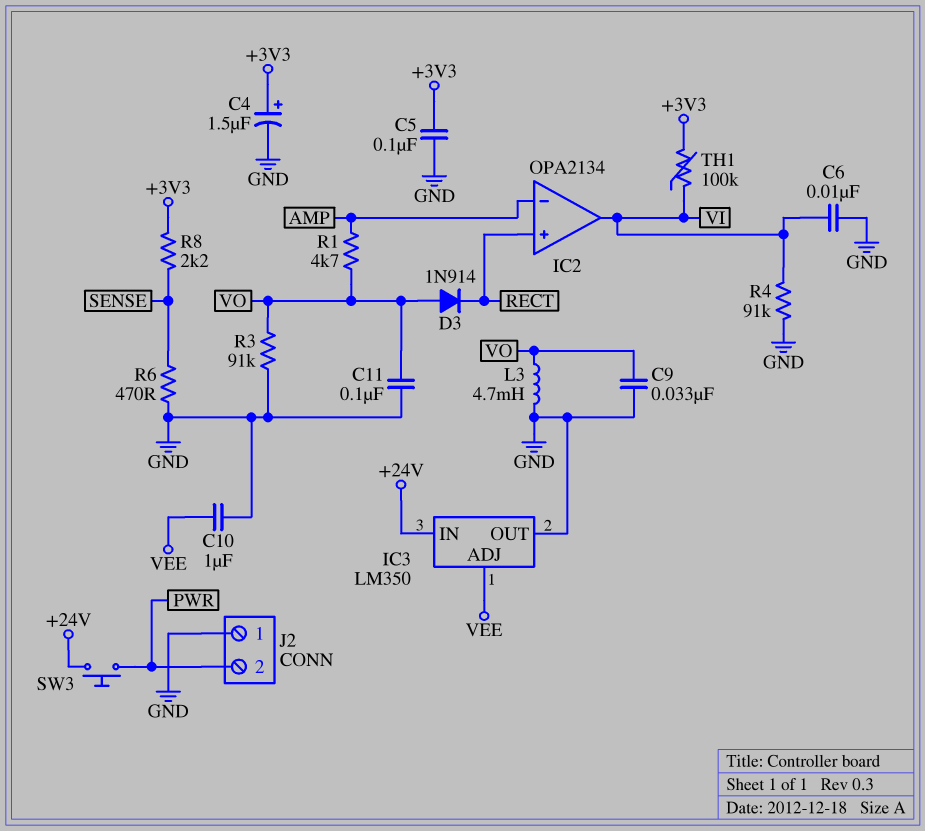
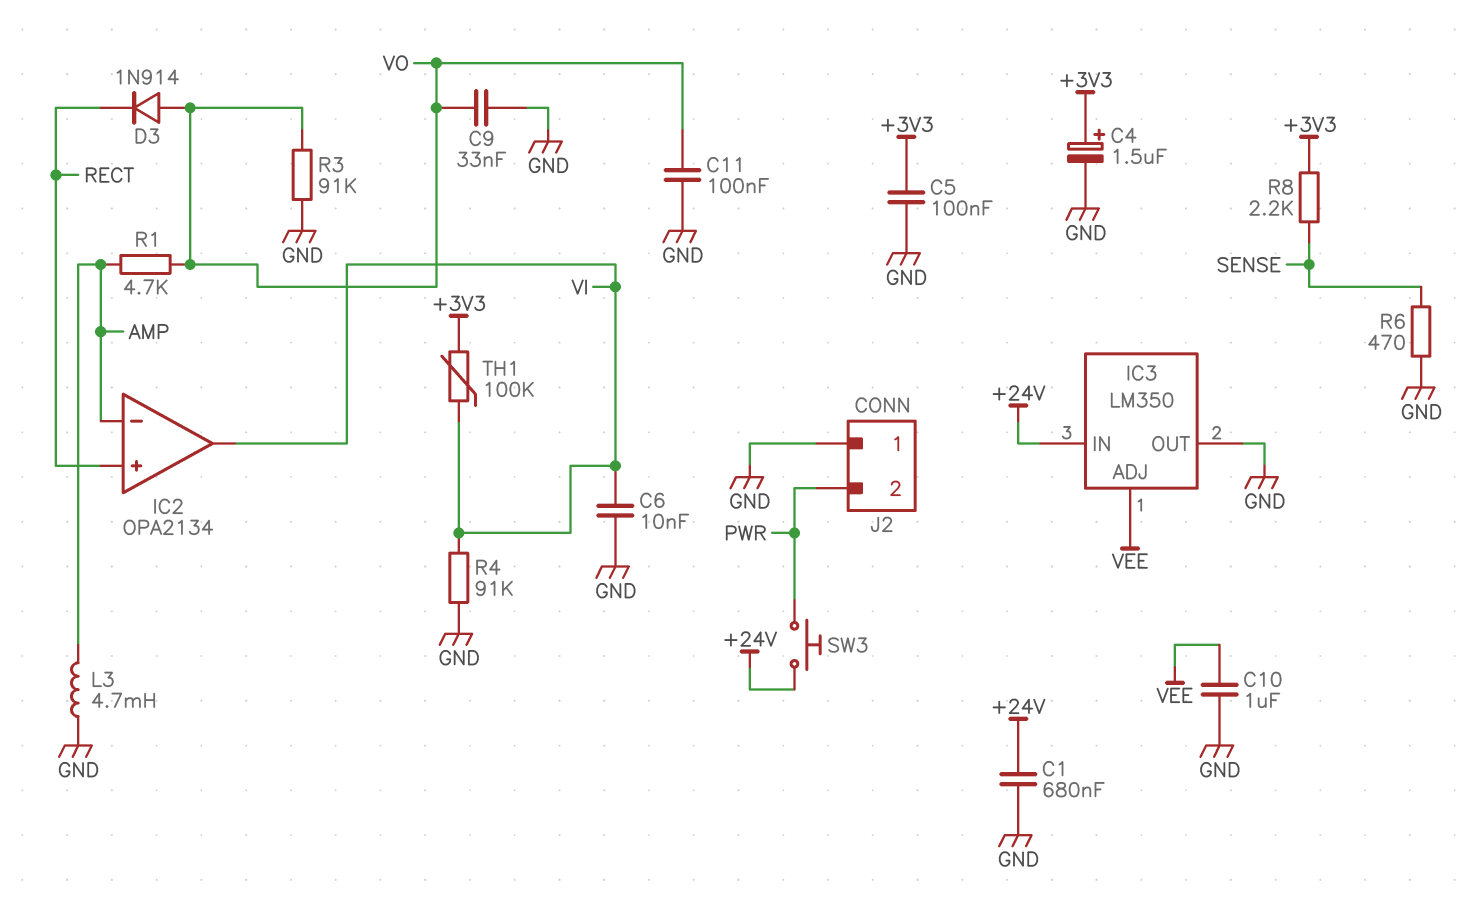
C1: none -> 680nF (+24V, GND)
L3: 4.7mH (GND, VO) -> 4.7mH (AMP, GND)

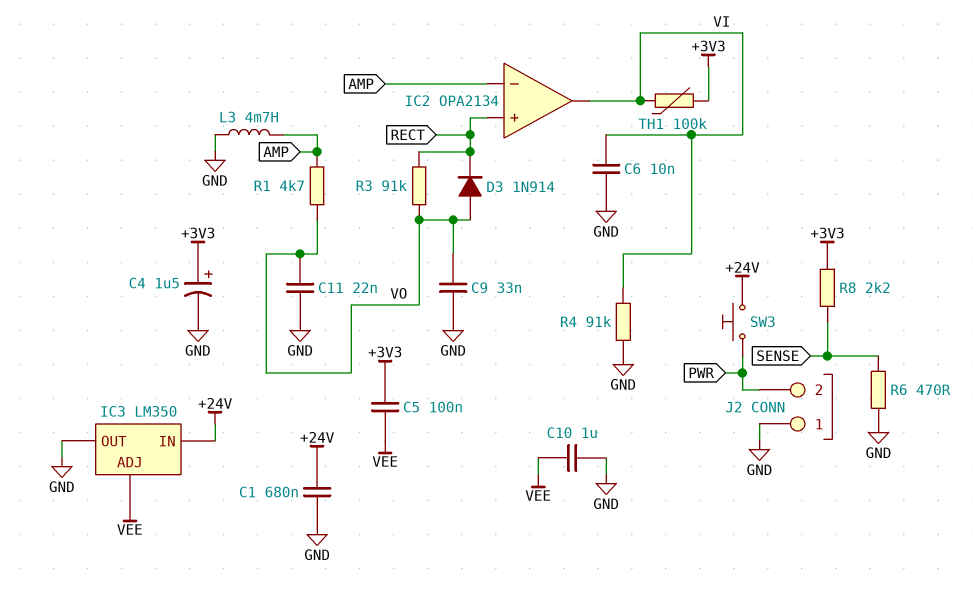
C5: 100nF (+3V3, GND) -> 100nF (+3V3, VEE)
C11: 100nF (GND, VO) -> 22nF (GND, VO)
R3: 91k (GND, VO) -> 91k (RECT, VO)

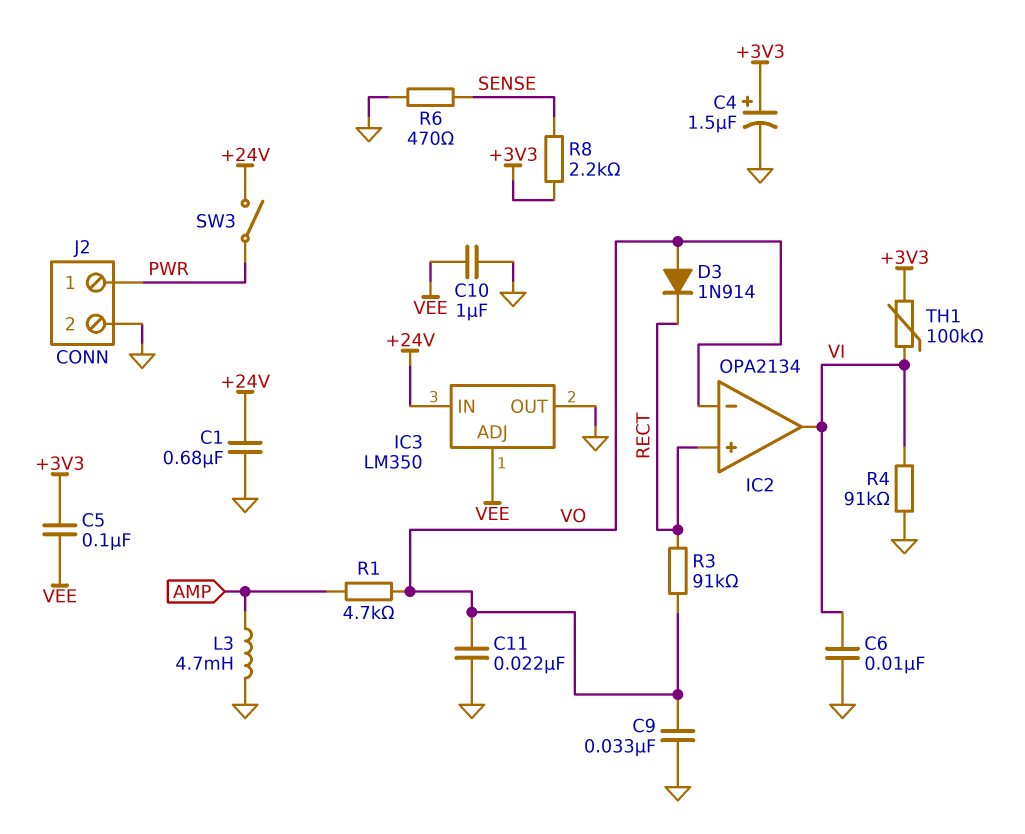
IC2 pin in-: AMP -> VO
J2 pin 1: GND -> PWR
J2 pin 2: PWR -> GND
SW3: button (+24V, PWR) -> switch (+24V, PWR)

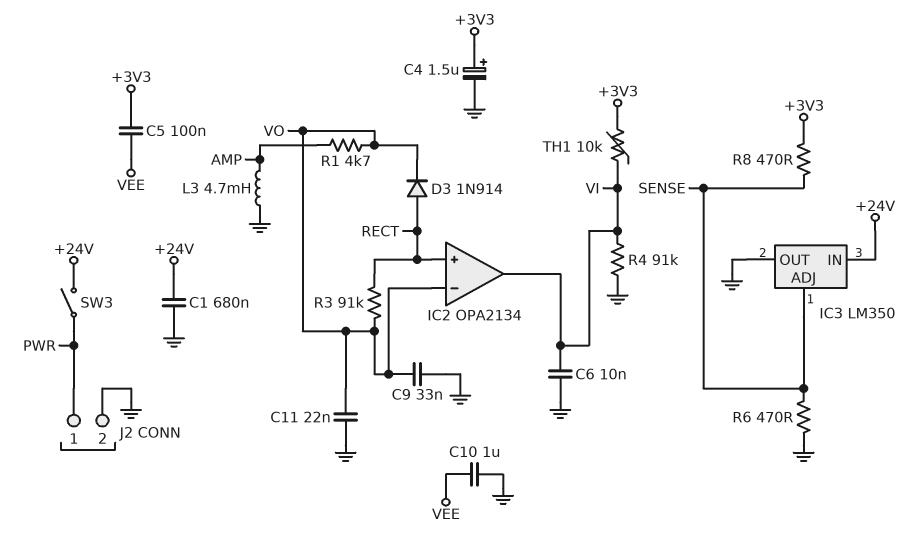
D3: diode 1N914 (A VO, K RECT) -> diode 1N914 (A RECT, K VO)
IC3 pin ADJ: VEE -> SENSE
R8: 2.2k (+3V3, SENSE) -> 470 (+3V3, SENSE)
TH1: 100k (+3V3, VI) -> 10k (+3V3, VI)

